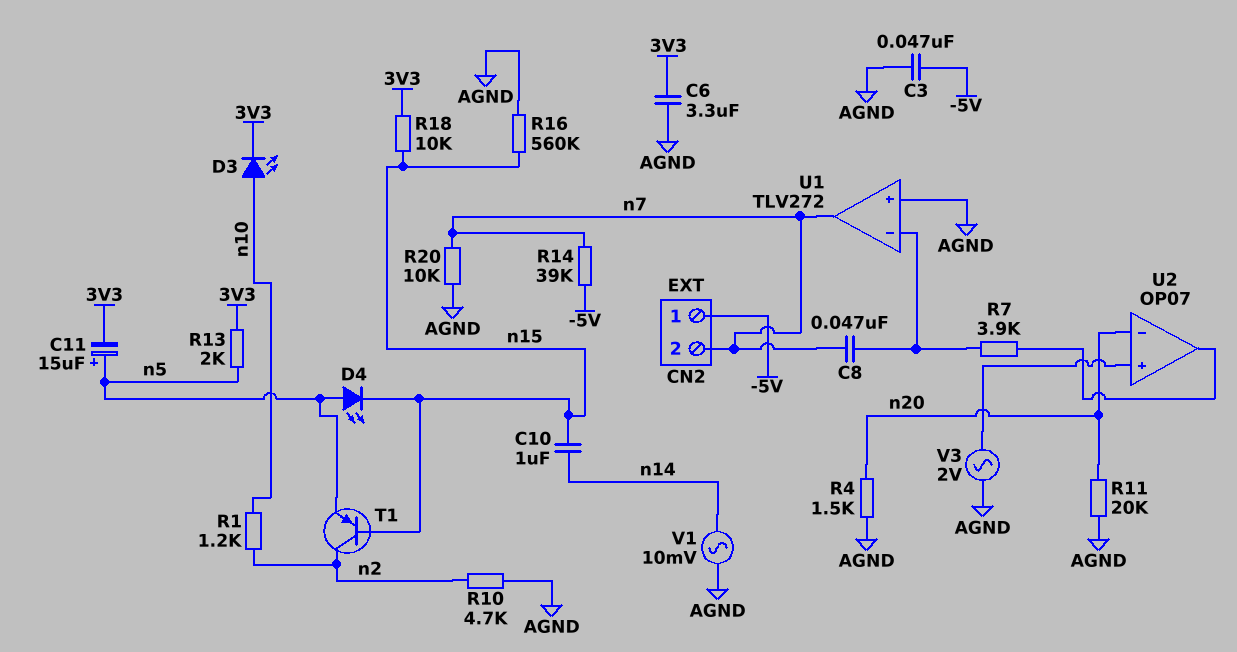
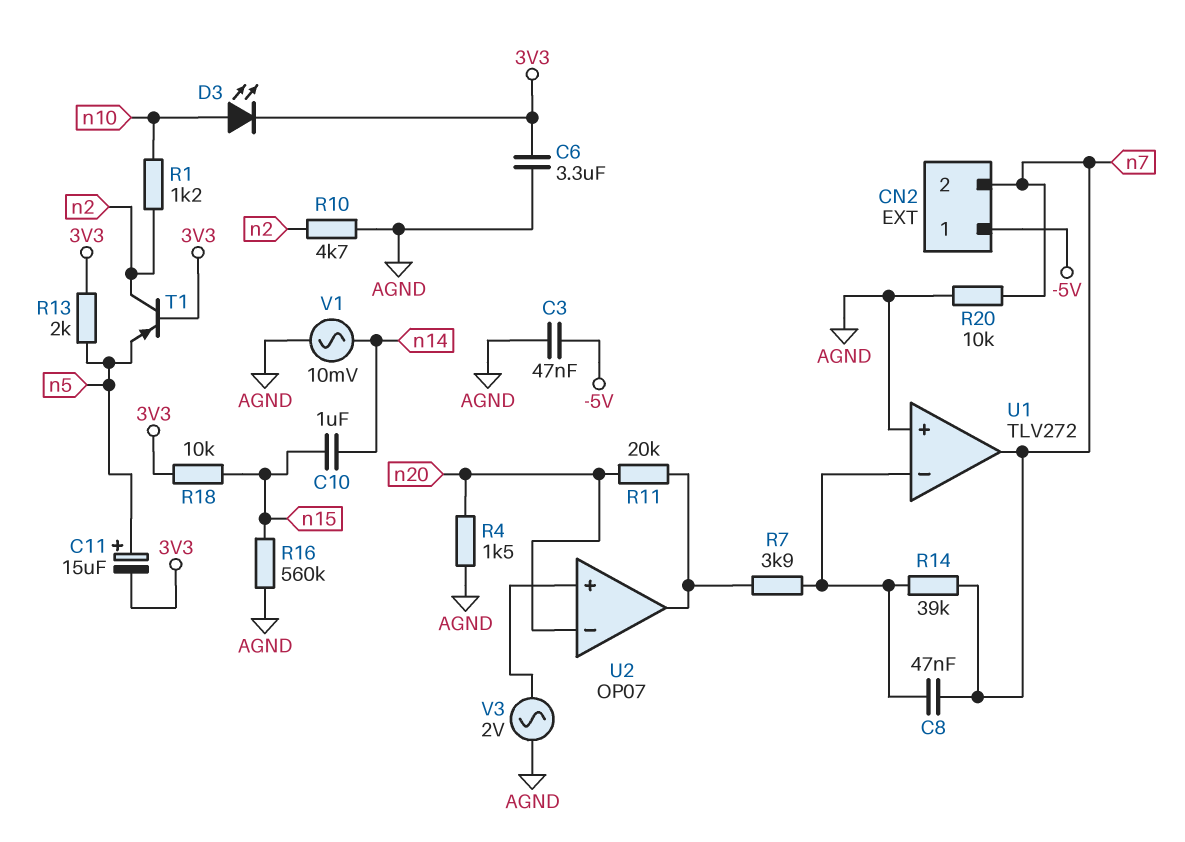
D4: LED (A n5, K n15) -> none
R11: 20k (AGND, n20) -> 20k (U2/out, n20)
R14: 39k (-5V, n7) -> 39k (U1/in-, n7)
T1: PNP (B n15, C n2, E n5) -> PNP (B 3V3, C n2, E n5)

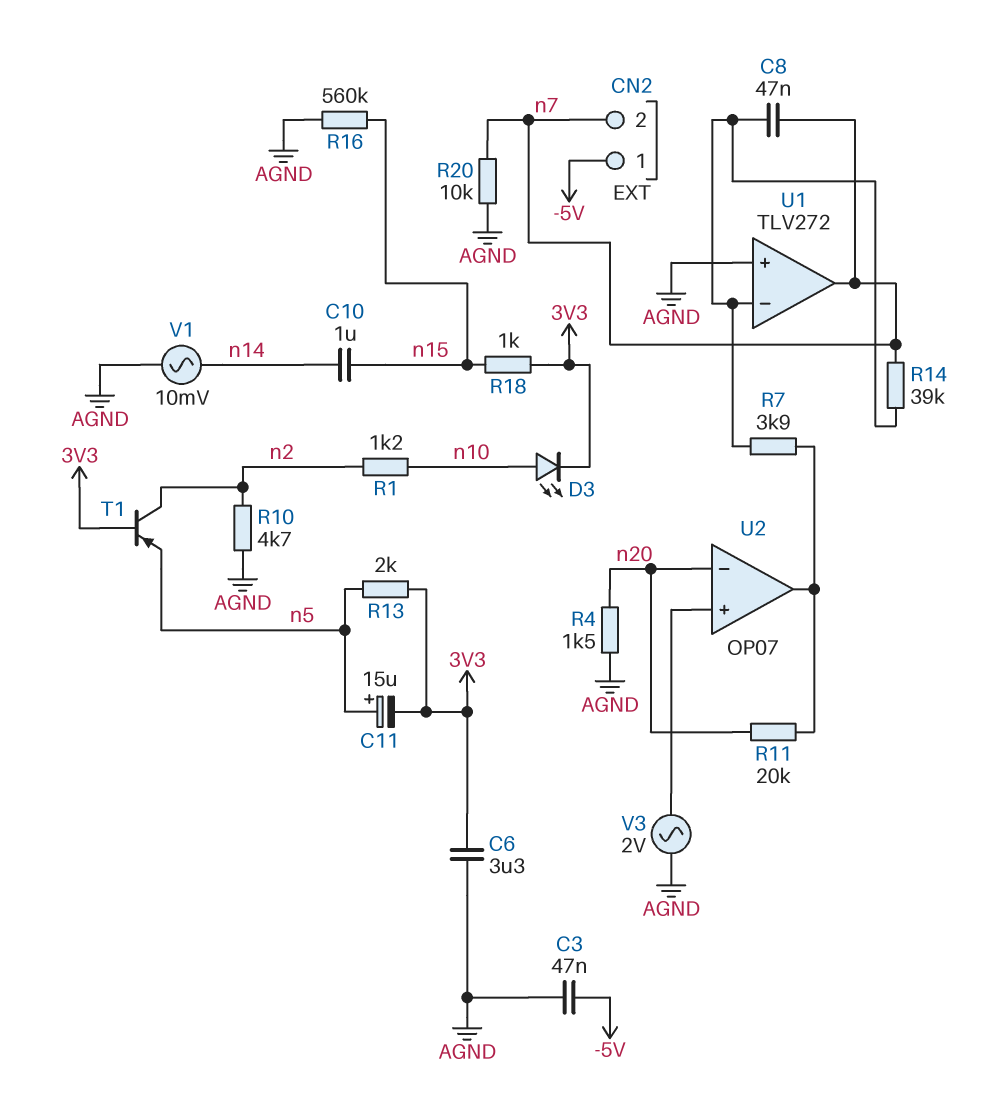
R18: 10k (3V3, n15) -> 1k (3V3, n15)

